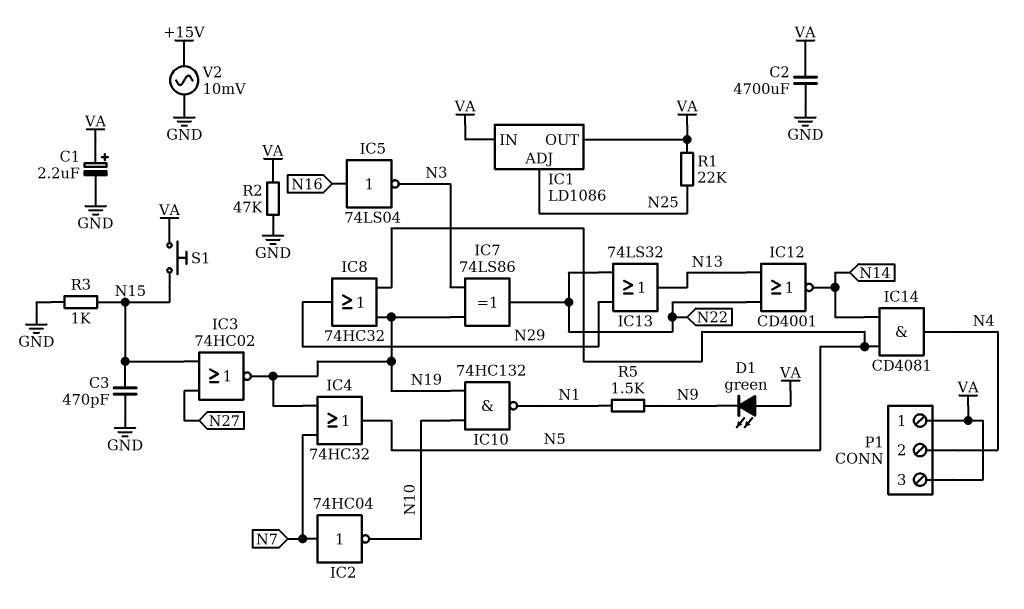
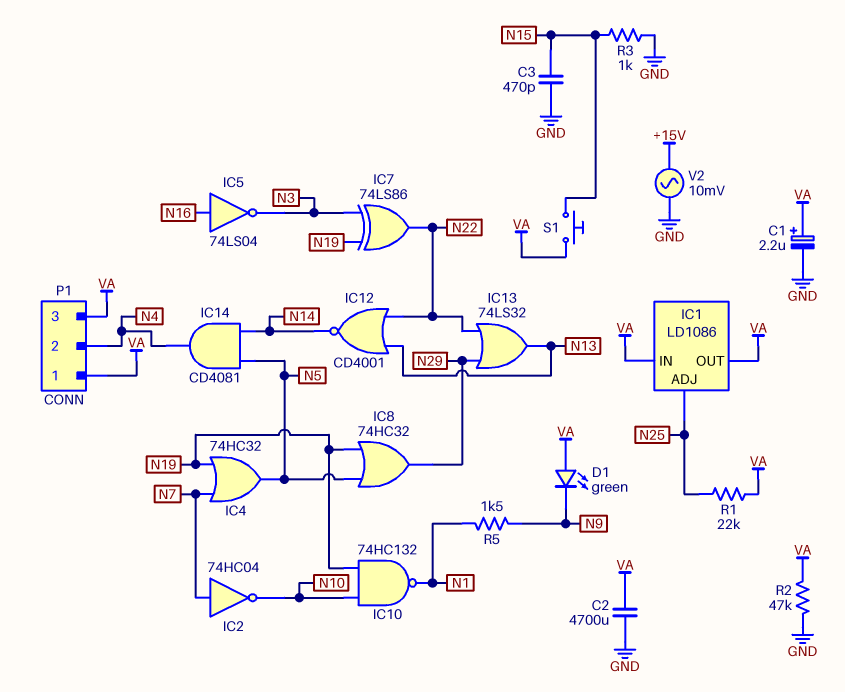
IC3: NOR 74HC02 (in N15, in N27, out N19) -> none

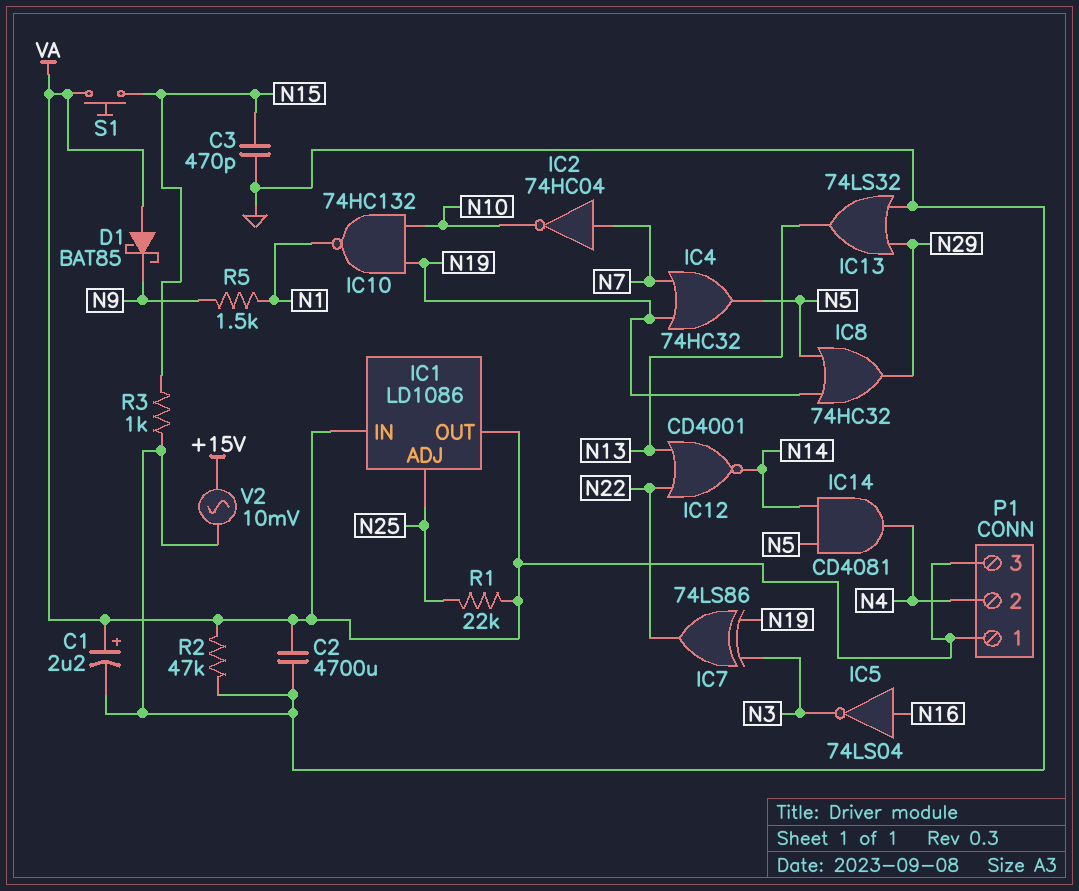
D1: LED green (A VA, K N9) -> schottky BAT85 (A VA, K N9)
IC13: OR 74LS32 (in N22, in N29, out N13) -> OR 74LS32 (in GND, in N29, out N13)

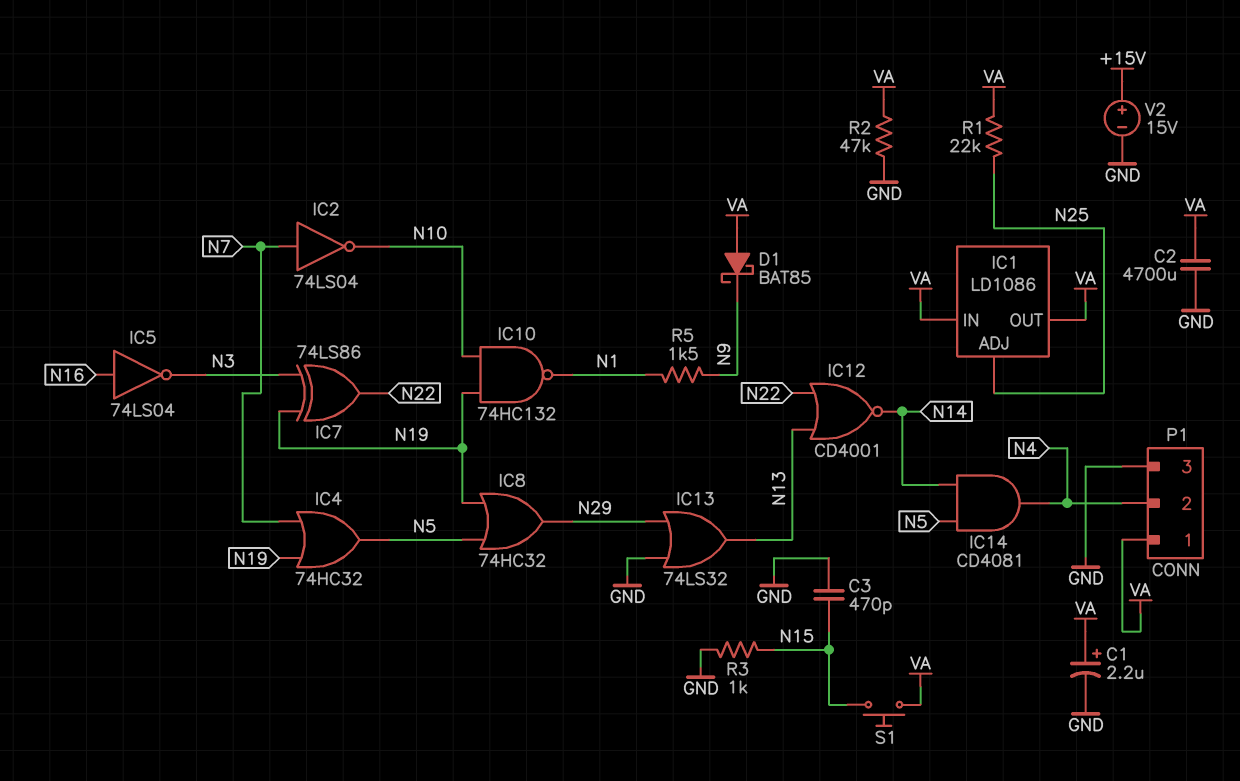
IC2: NOT 74HC04 (in N7, out N10) -> NOT 74LS04 (in N7, out N10)
P1 pin 3: VA -> GND
V2: AC 10mV (+15V, GND) -> 15V (plus +15V, minus GND)

